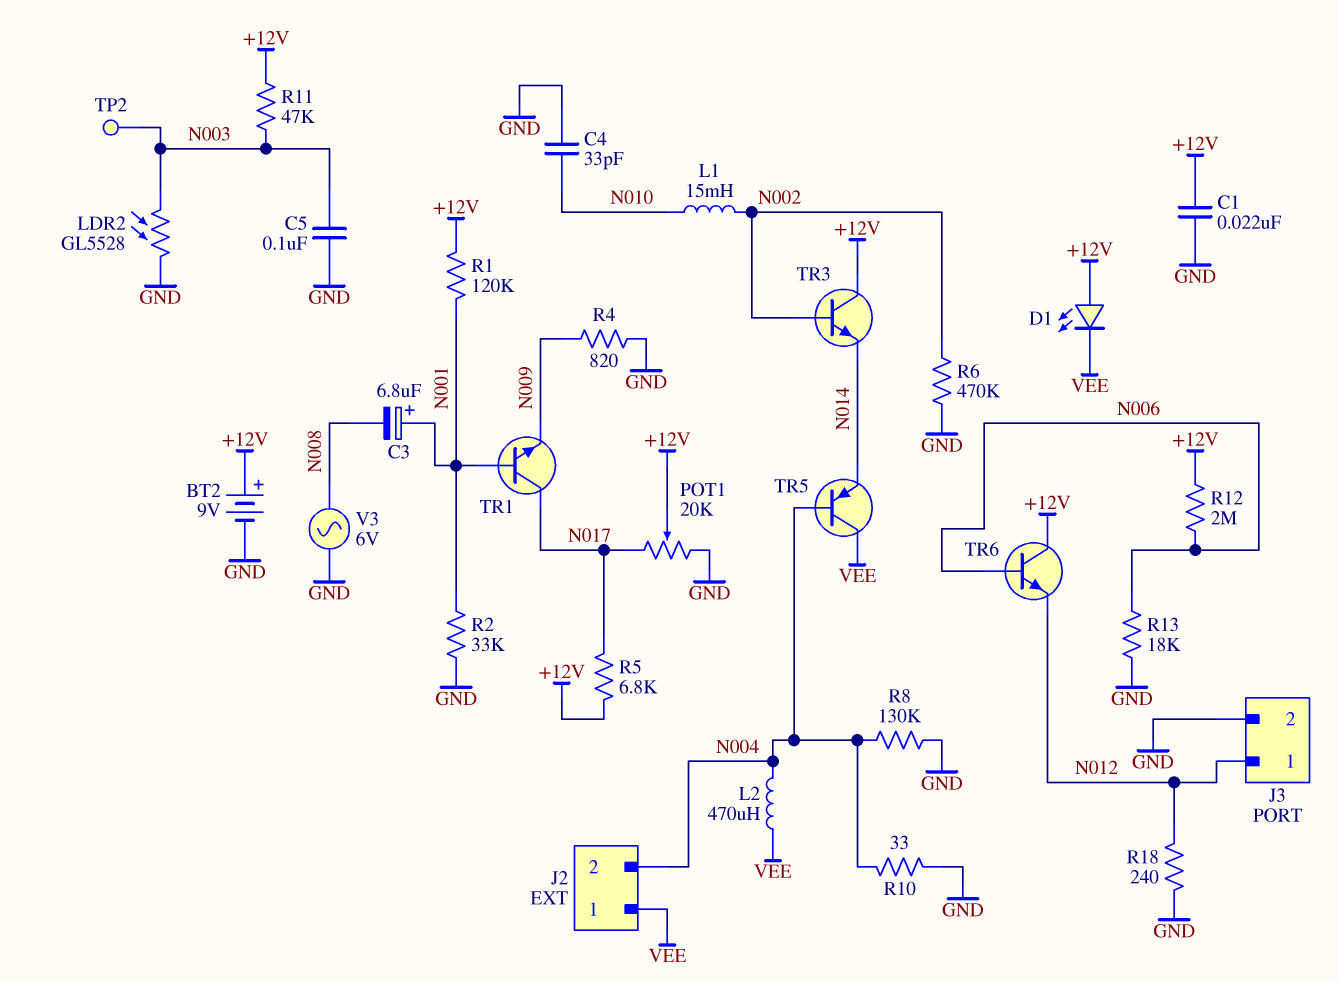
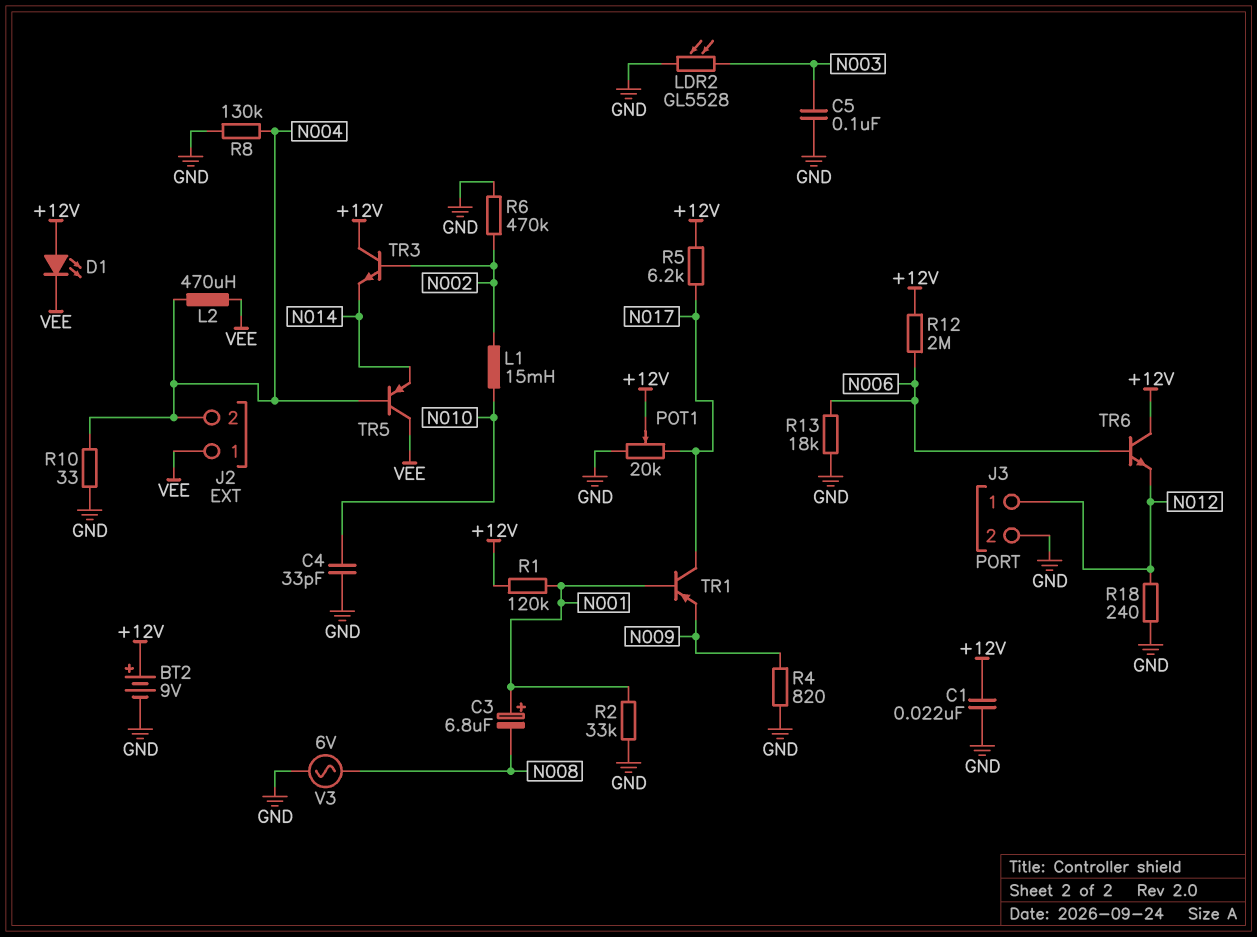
R5: 6.8k (+12V, N017) -> 6.2k (+12V, N017)
R11: 47k (+12V, N003) -> none
TP2: test point (N003) -> none
TR1: NPN (B N001, C N017, E N009) -> PNP (B N001, C N017, E N009)

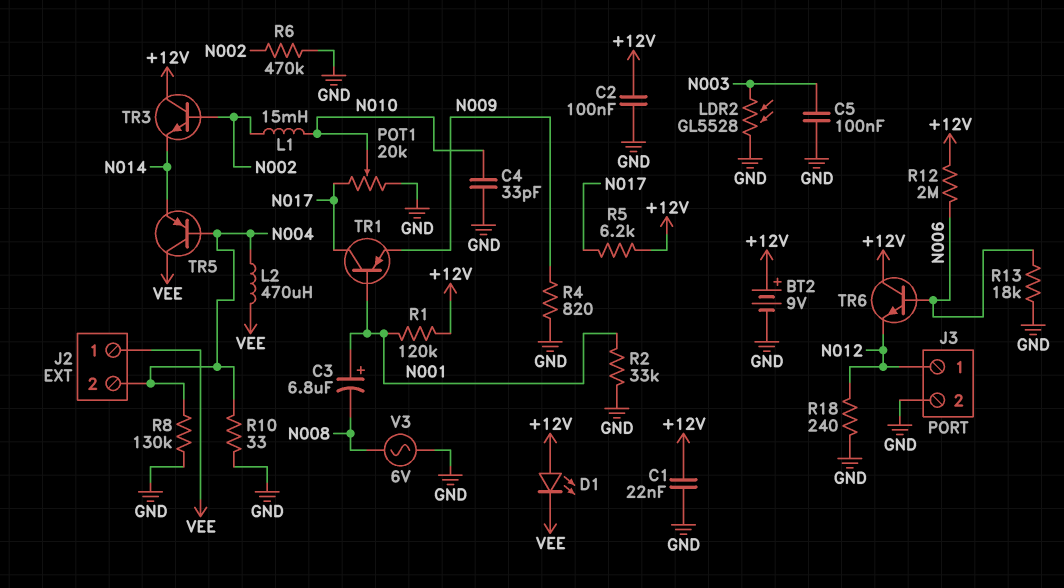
C2: none -> 100nF (+12V, GND)
POT1: 20k (GND, N017, wiper +12V) -> 20k (GND, N017, wiper N010)

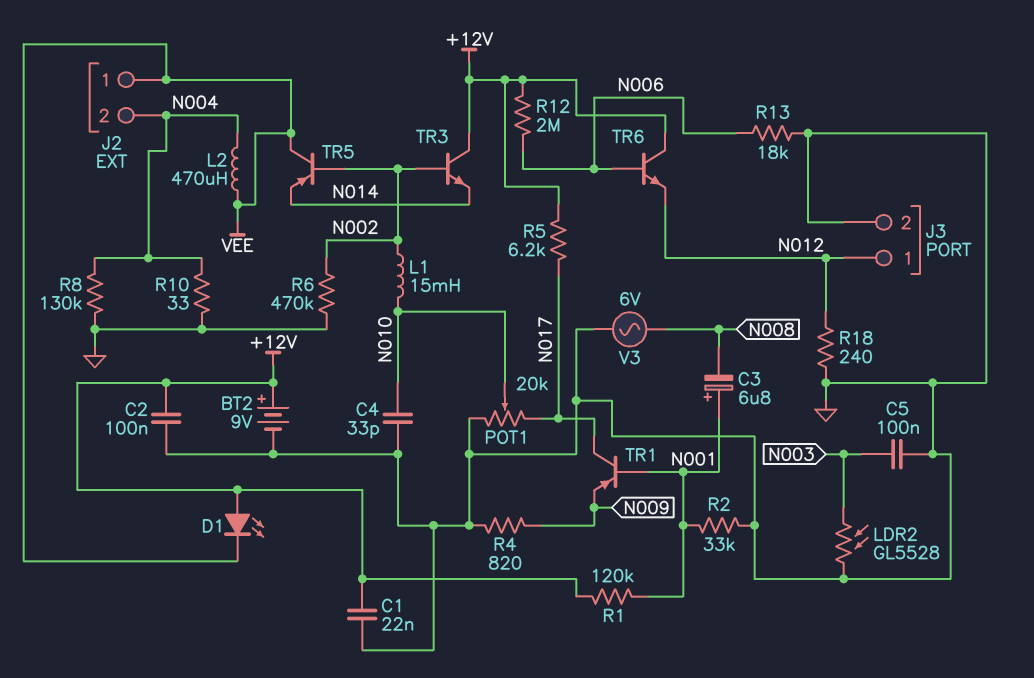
TR5: PNP (B N004, C VEE, E N014) -> PNP (B N002, C VEE, E N014)

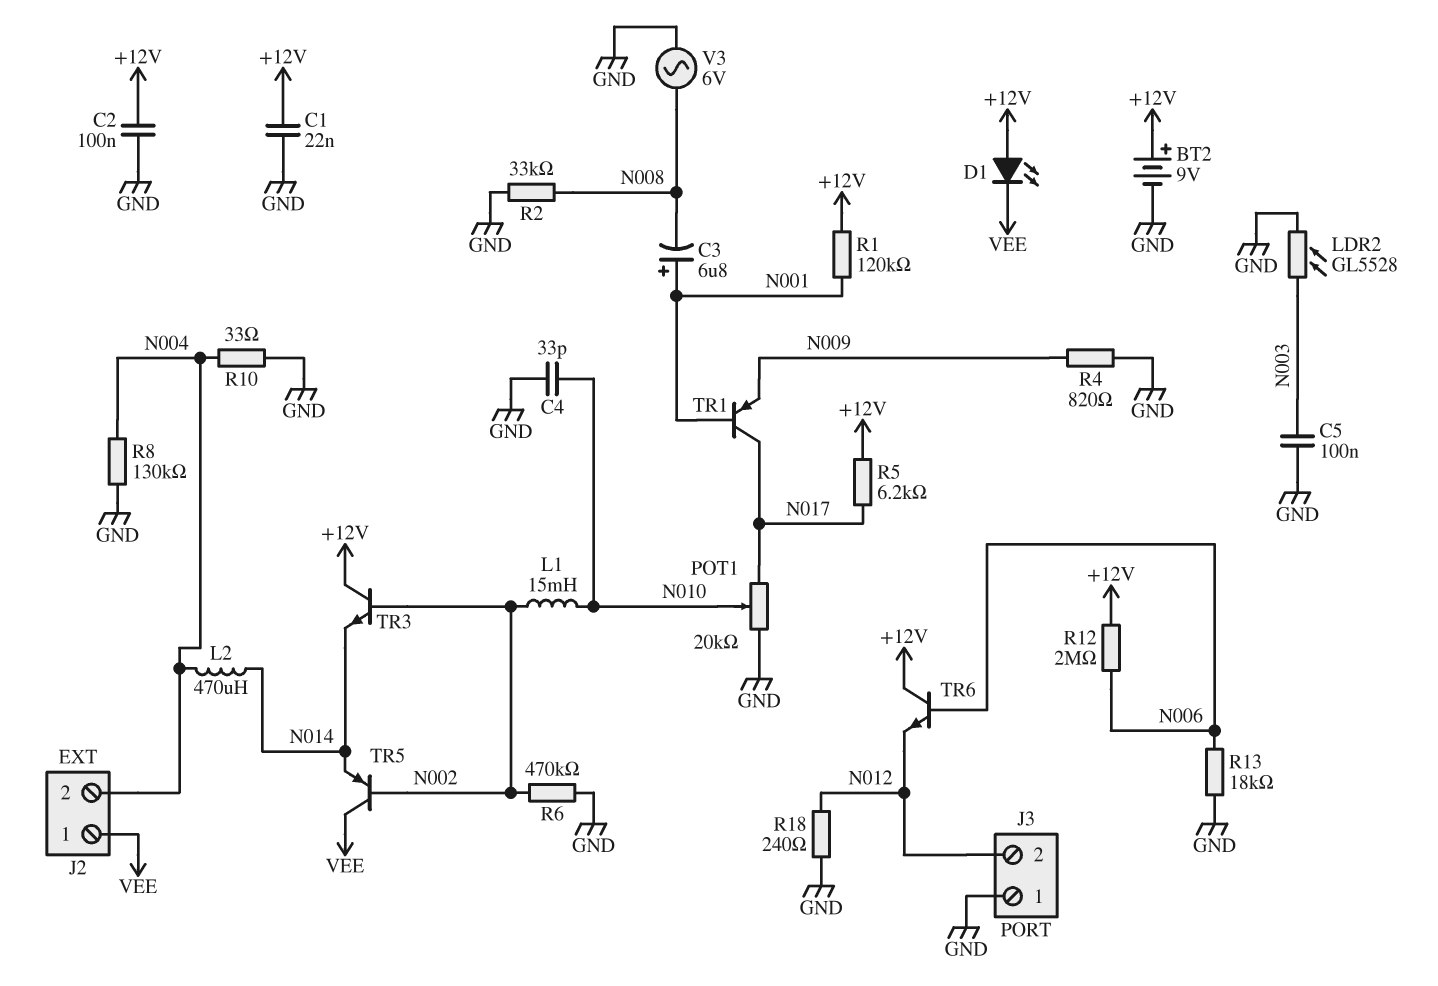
J3 pin 1: N012 -> GND
J3 pin 2: GND -> N012
L2: 470uH (N004, VEE) -> 470uH (N004, N014)
R2: 33k (GND, N001) -> 33k (GND, N008)

